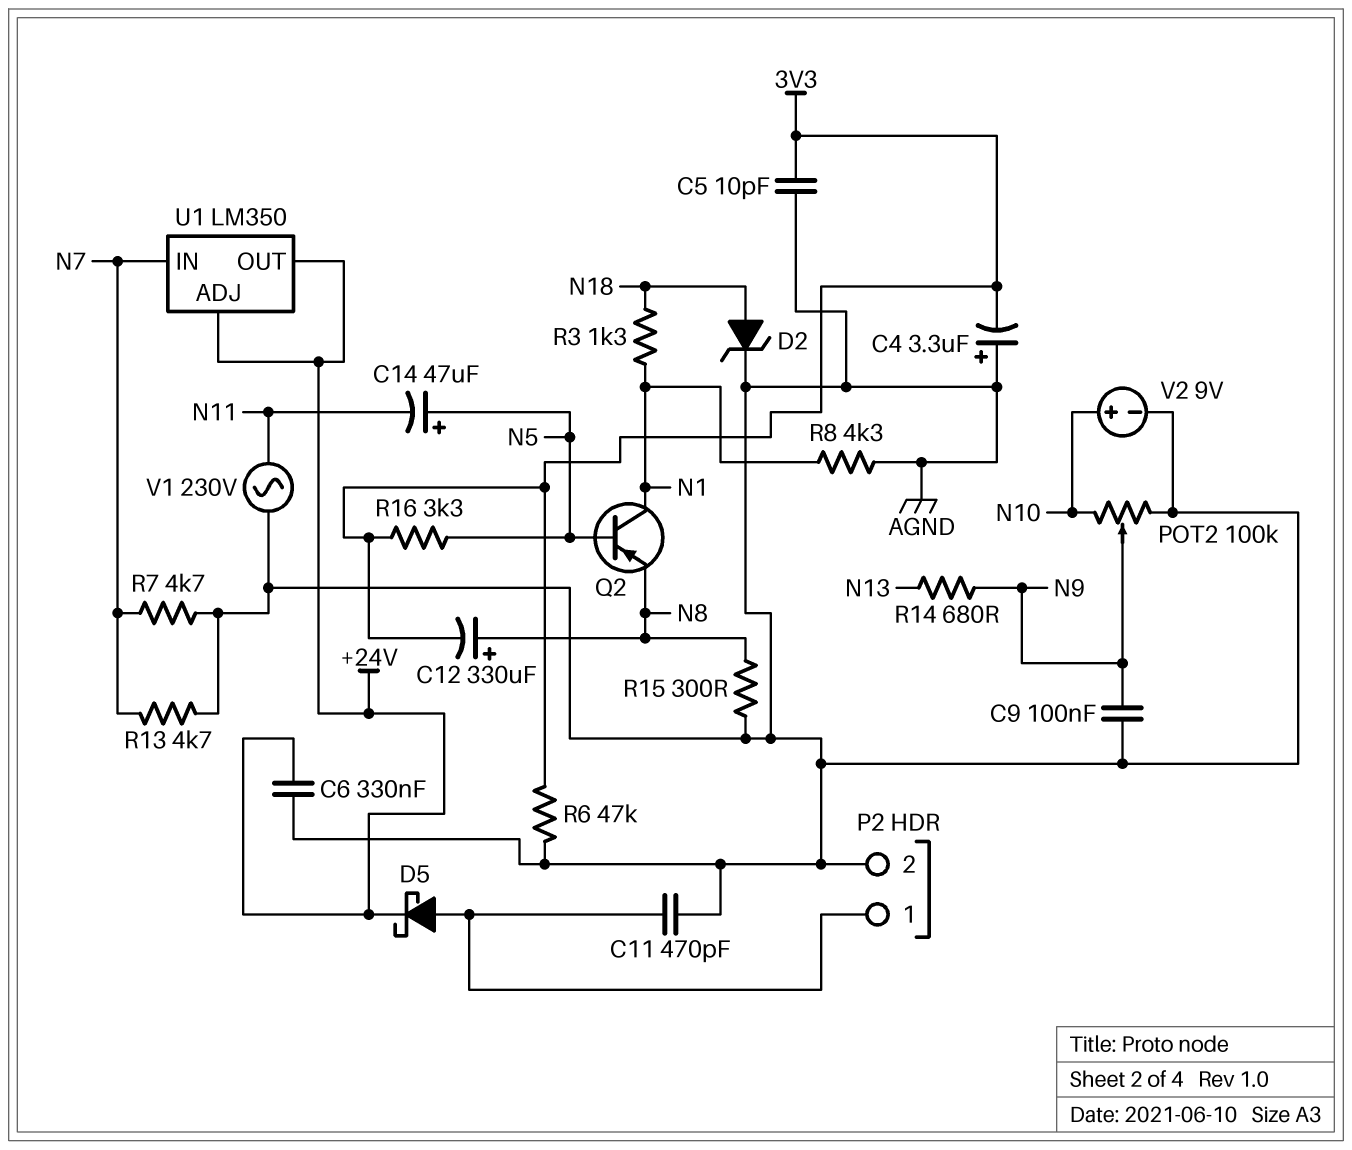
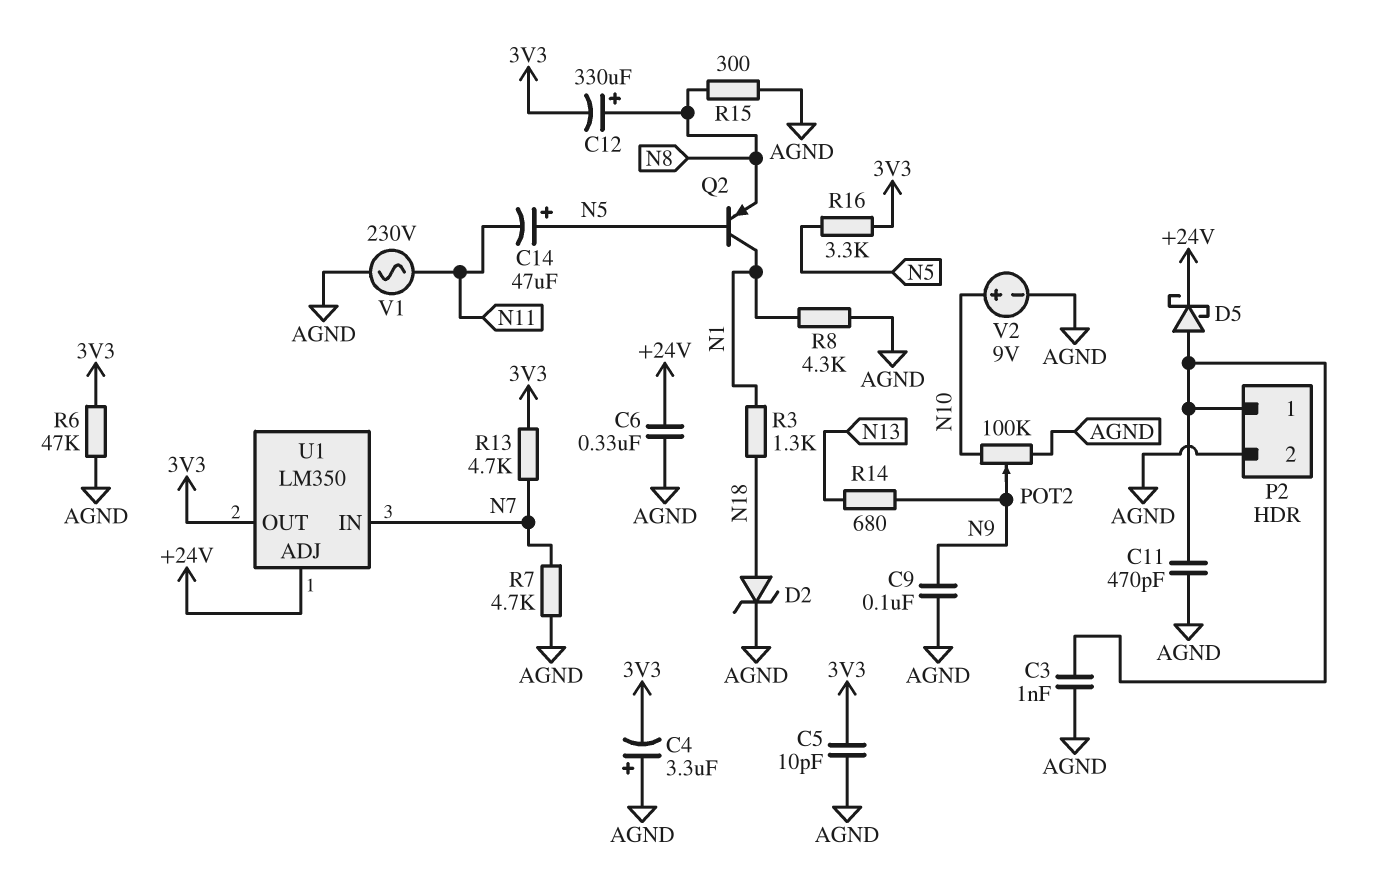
C3: none -> 1nF (AGND, P2/1)
R13: 4.7k (AGND, N7) -> 4.7k (3V3, N7)
U1 pin OUT: +24V -> 3V3

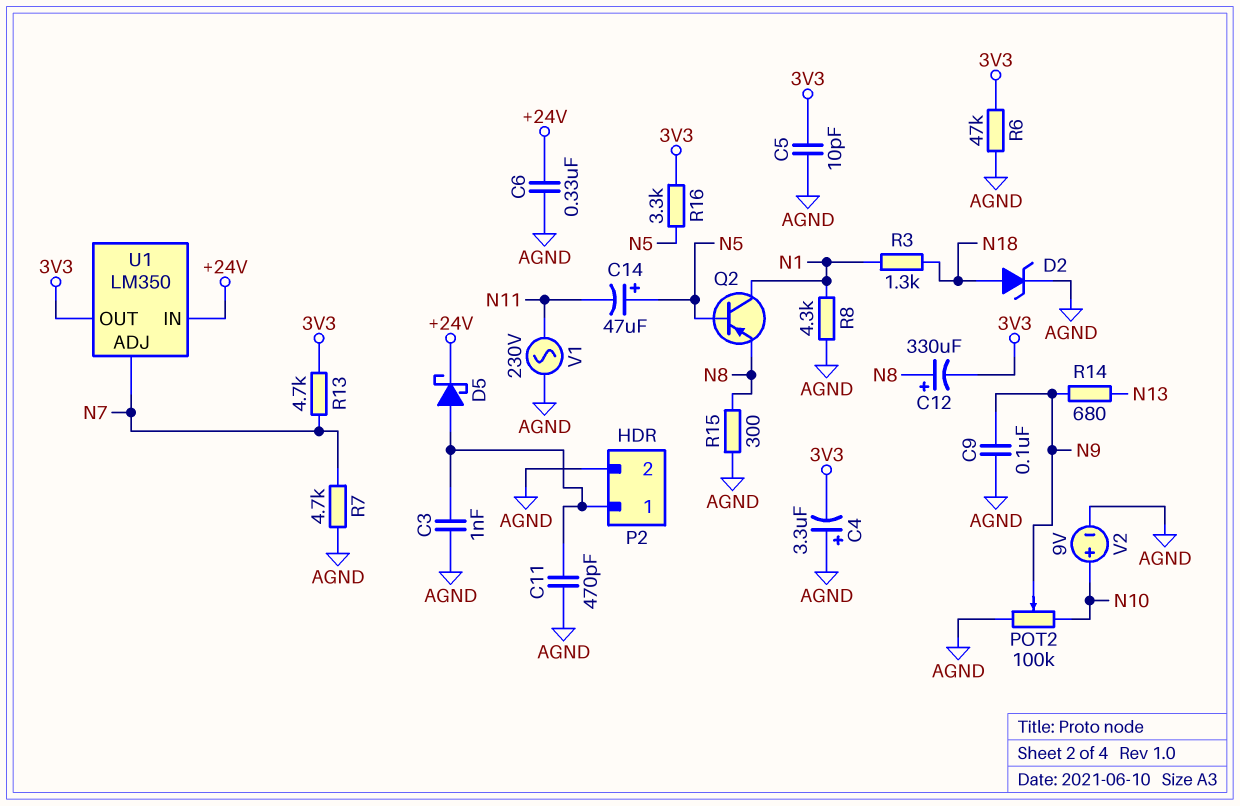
U1 pin ADJ: +24V -> N7
U1 pin IN: N7 -> +24V

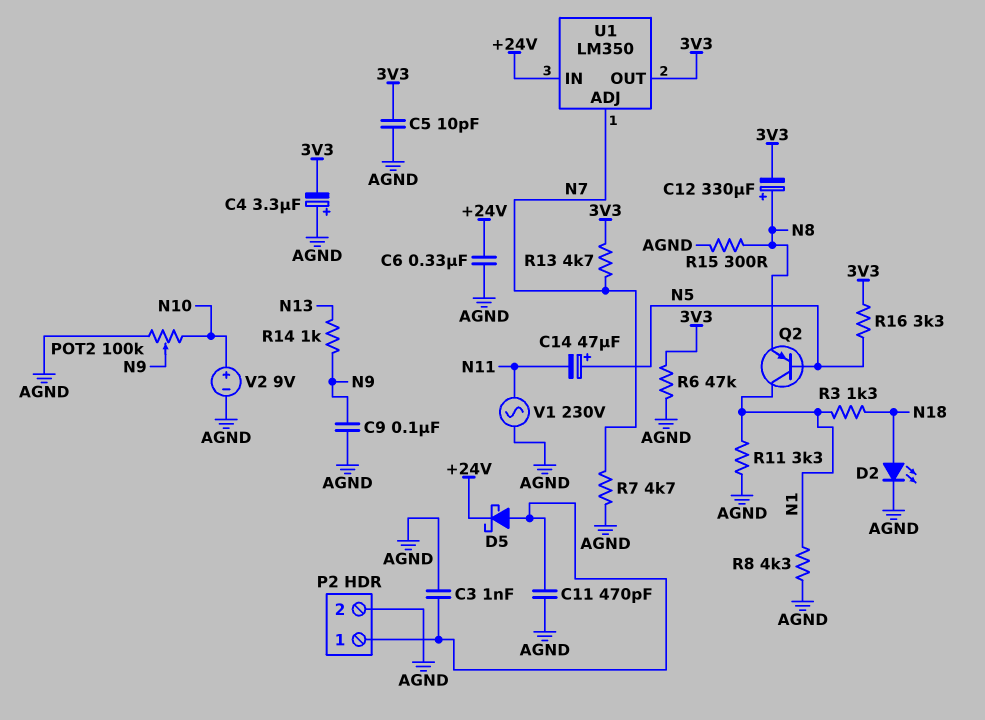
D2: zener (A N18, K AGND) -> LED (A N18, K AGND)
R11: none -> 3.3k (AGND, N1)
R14: 680 (N9, N13) -> 1k (N9, N13)

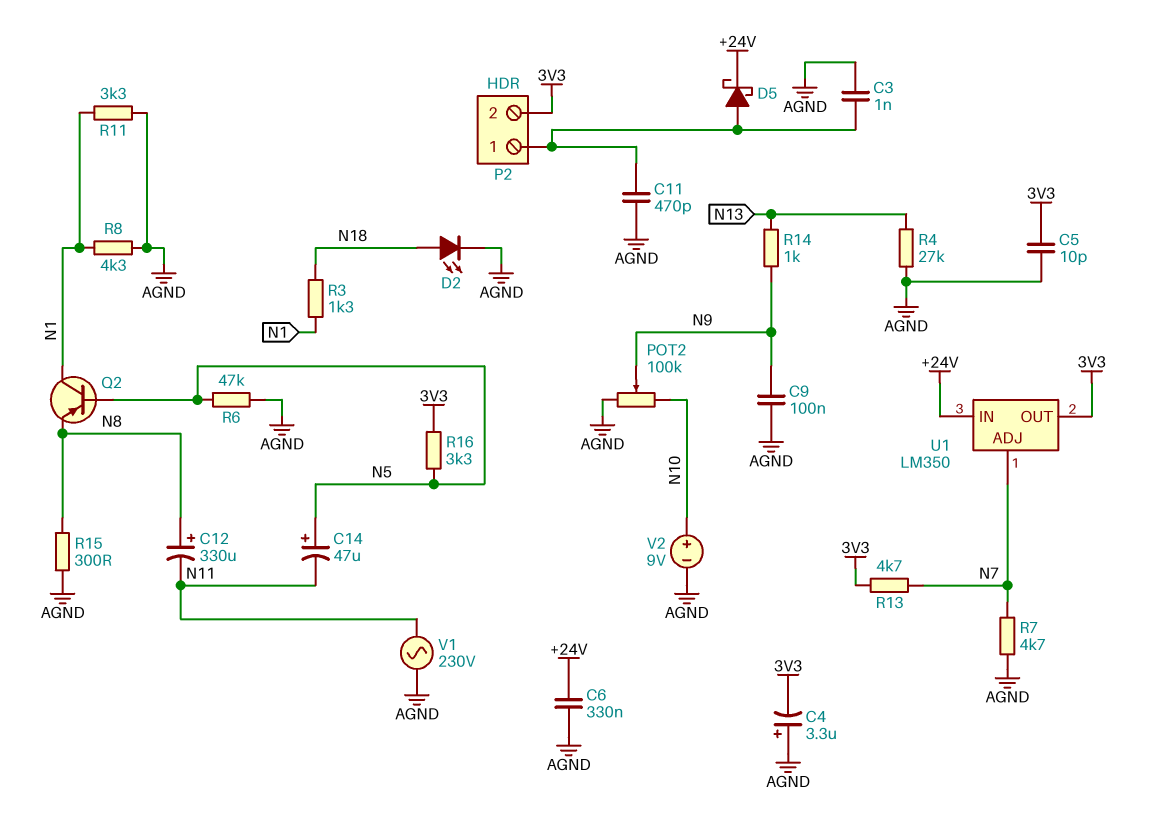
C12: 330uF (plus N8, minus 3V3) -> 330uF (plus N8, minus N11)
P2 pin 2: AGND -> 3V3
R4: none -> 27k (AGND, N13)
R6: 47k (3V3, AGND) -> 47k (AGND, N5)

